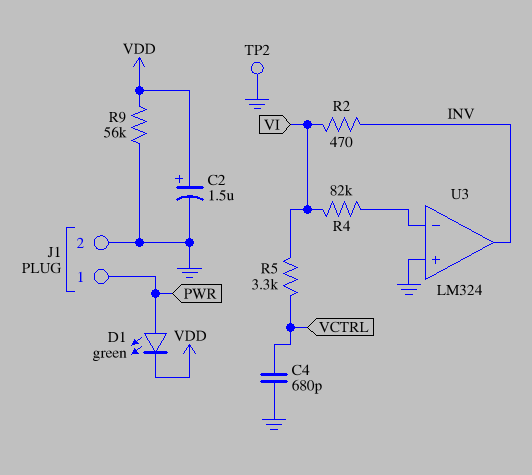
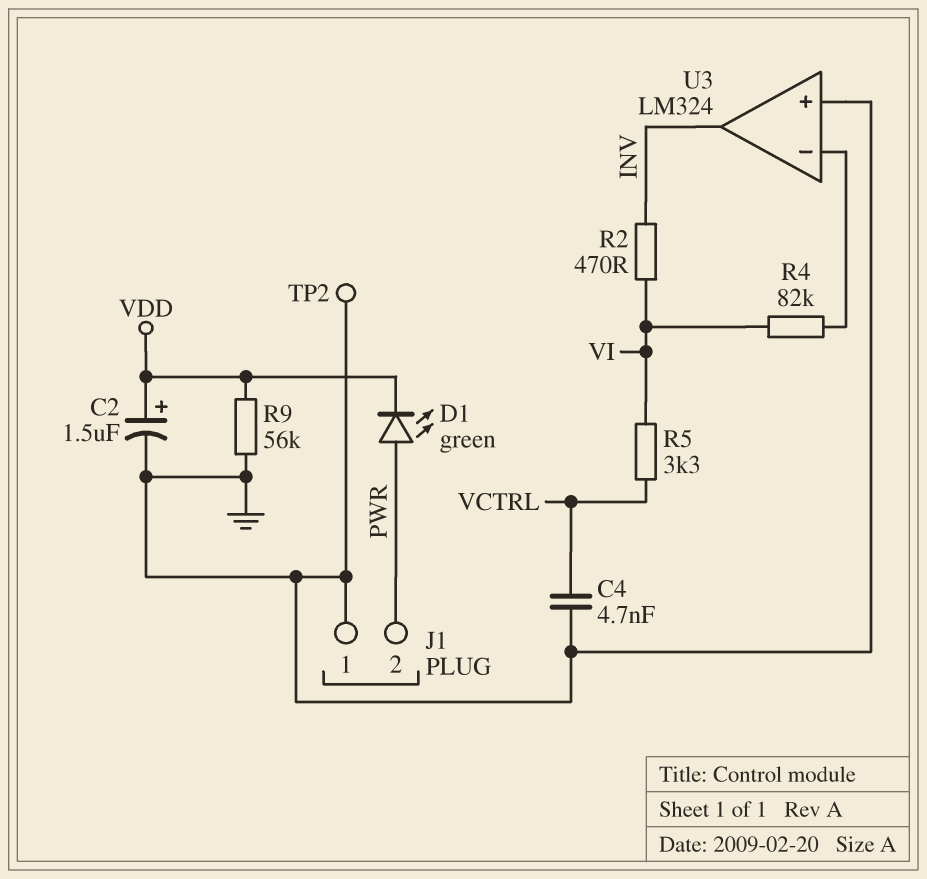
C4: 680pF (GND, VCTRL) -> 4.7nF (GND, VCTRL)
J1 pin 1: PWR -> GND
J1 pin 2: GND -> PWR

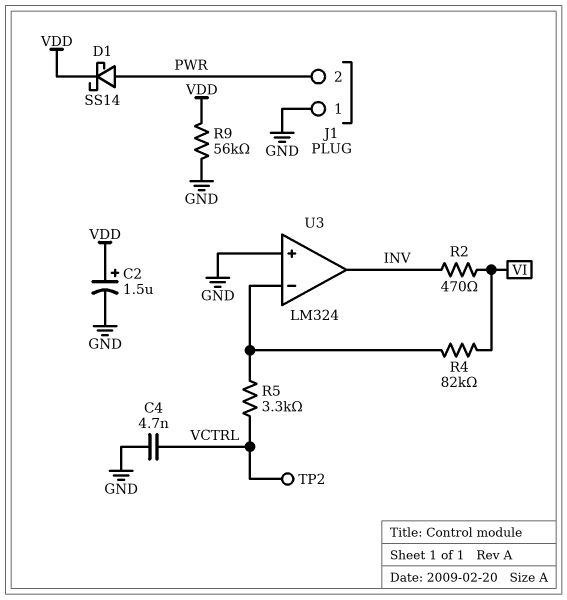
D1: LED green (A PWR, K VDD) -> schottky SS14 (A PWR, K VDD)
R5: 3.3k (VCTRL, VI) -> 3.3k (U3/in-, VCTRL)
TP2: test point (GND) -> test point (VCTRL)

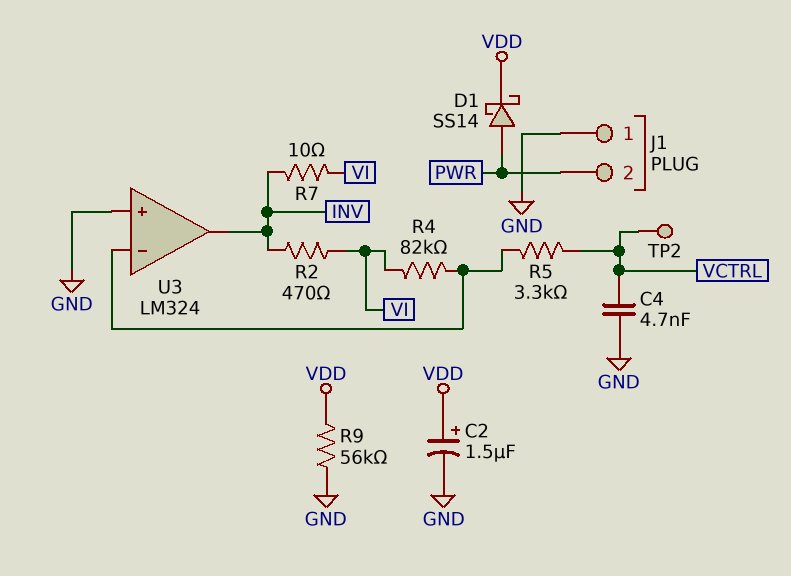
R7: none -> 10 (INV, VI)

